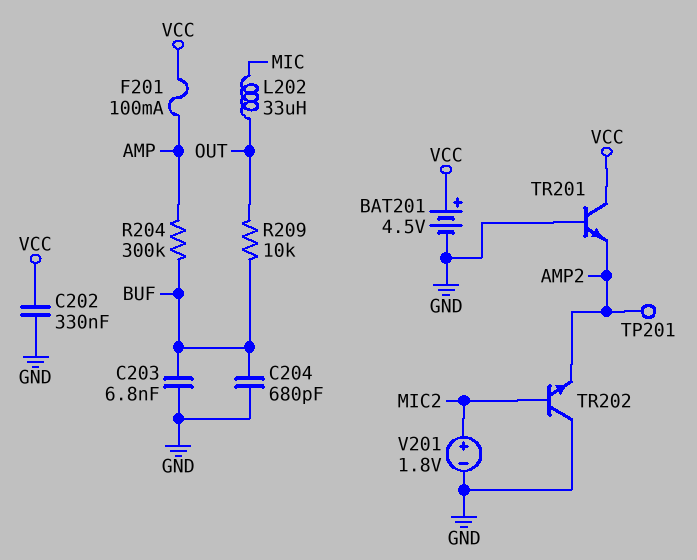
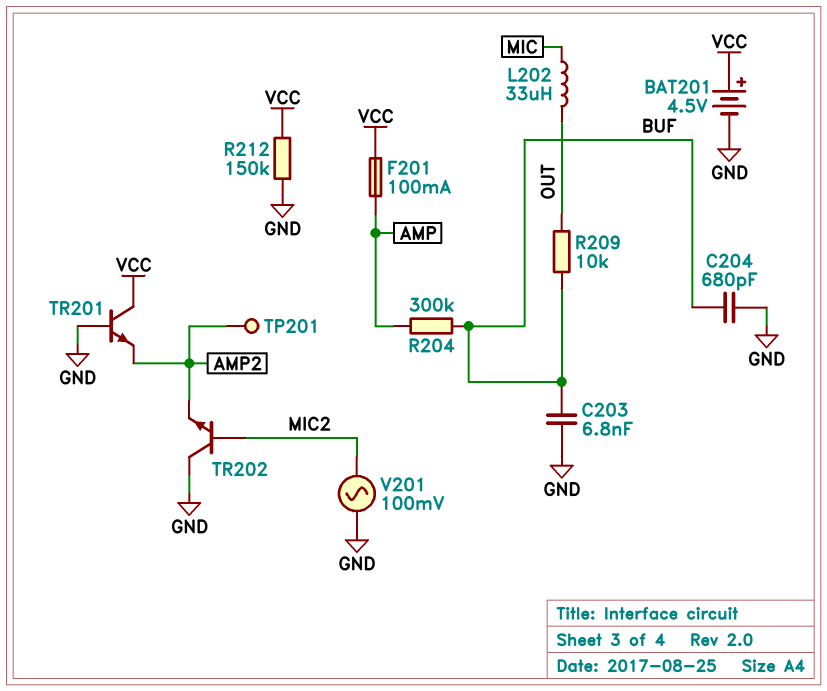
C202: 330nF (GND, VCC) -> none
R212: none -> 150k (GND, VCC)
V201: 1.8V (plus MIC2, minus GND) -> AC 100mV (GND, MIC2)

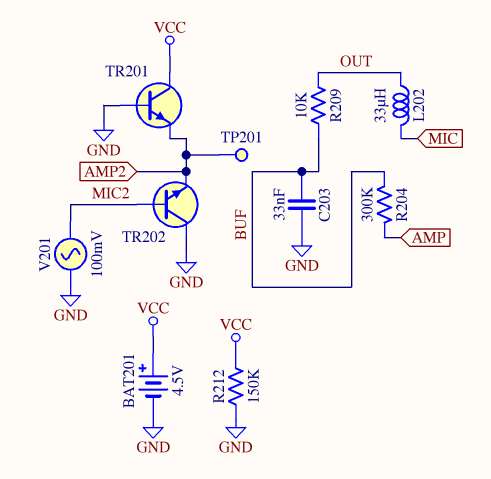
C203: 6.8nF (BUF, GND) -> 33nF (BUF, GND)
C204: 680pF (BUF, GND) -> none
F201: 100mA (AMP, VCC) -> none

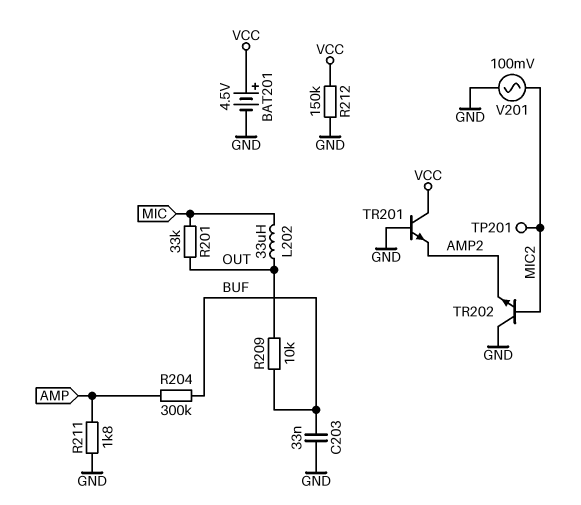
R201: none -> 33k (MIC, OUT)
R211: none -> 1.8k (AMP, GND)
TP201: test point (AMP2) -> test point (MIC2)

